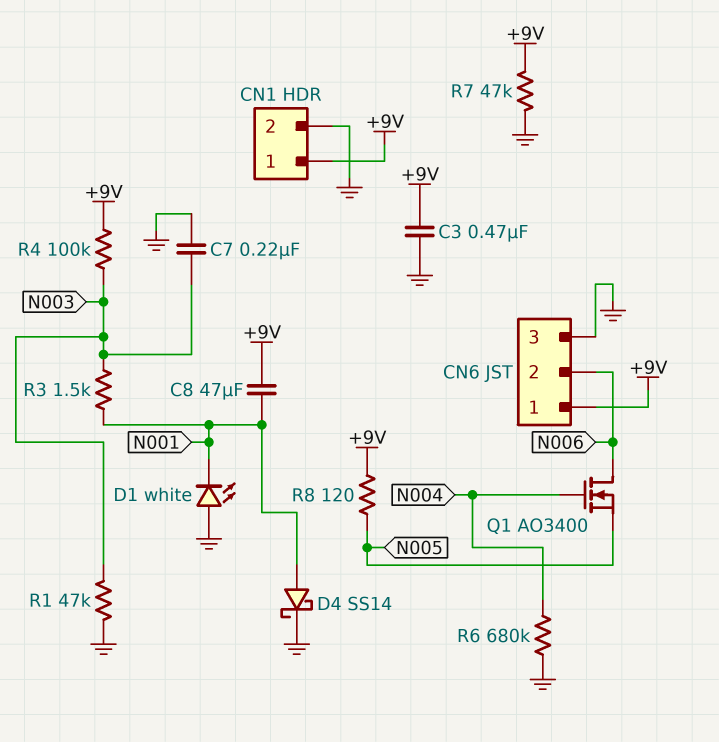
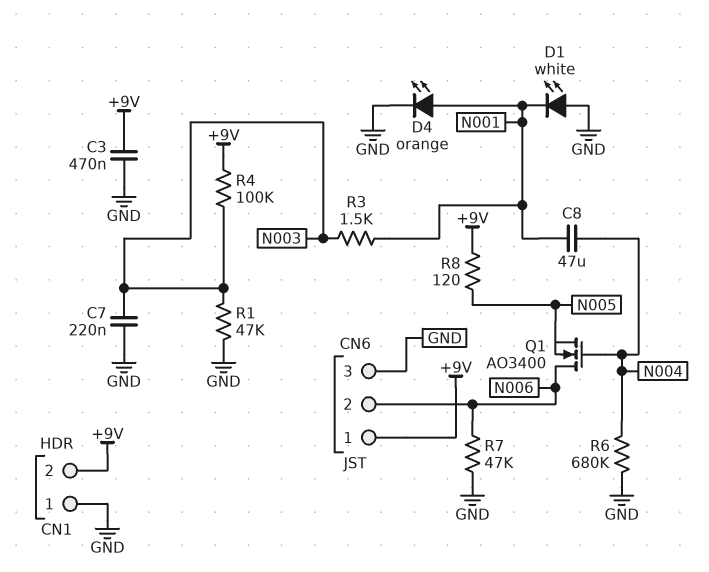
C8: 47uF (+9V, N001) -> 47uF (N001, N004)
CN1 pin 1: +9V -> GND
CN1 pin 2: GND -> +9V
D4: schottky SS14 (A N001, K GND) -> LED orange (A N001, K GND)
R7: 47k (+9V, GND) -> 47k (GND, N006)

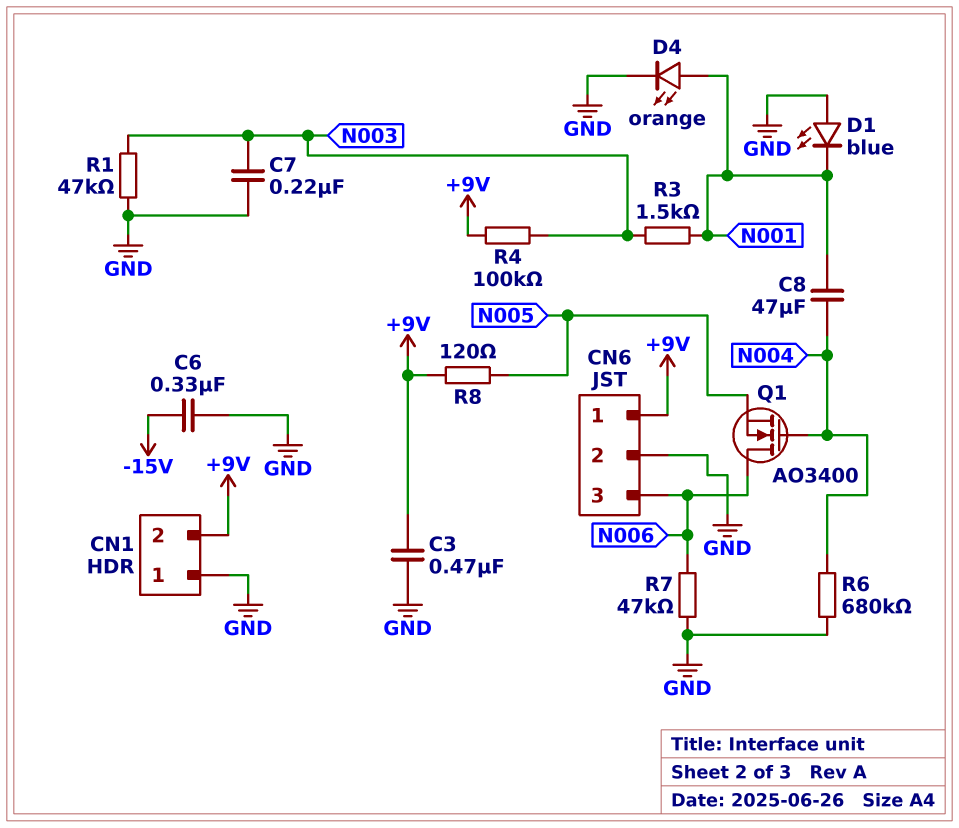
C6: none -> 330nF (-15V, GND)
CN6 pin 2: N006 -> GND
CN6 pin 3: GND -> N006
D1: LED white (A GND, K N001) -> LED blue (A GND, K N001)

